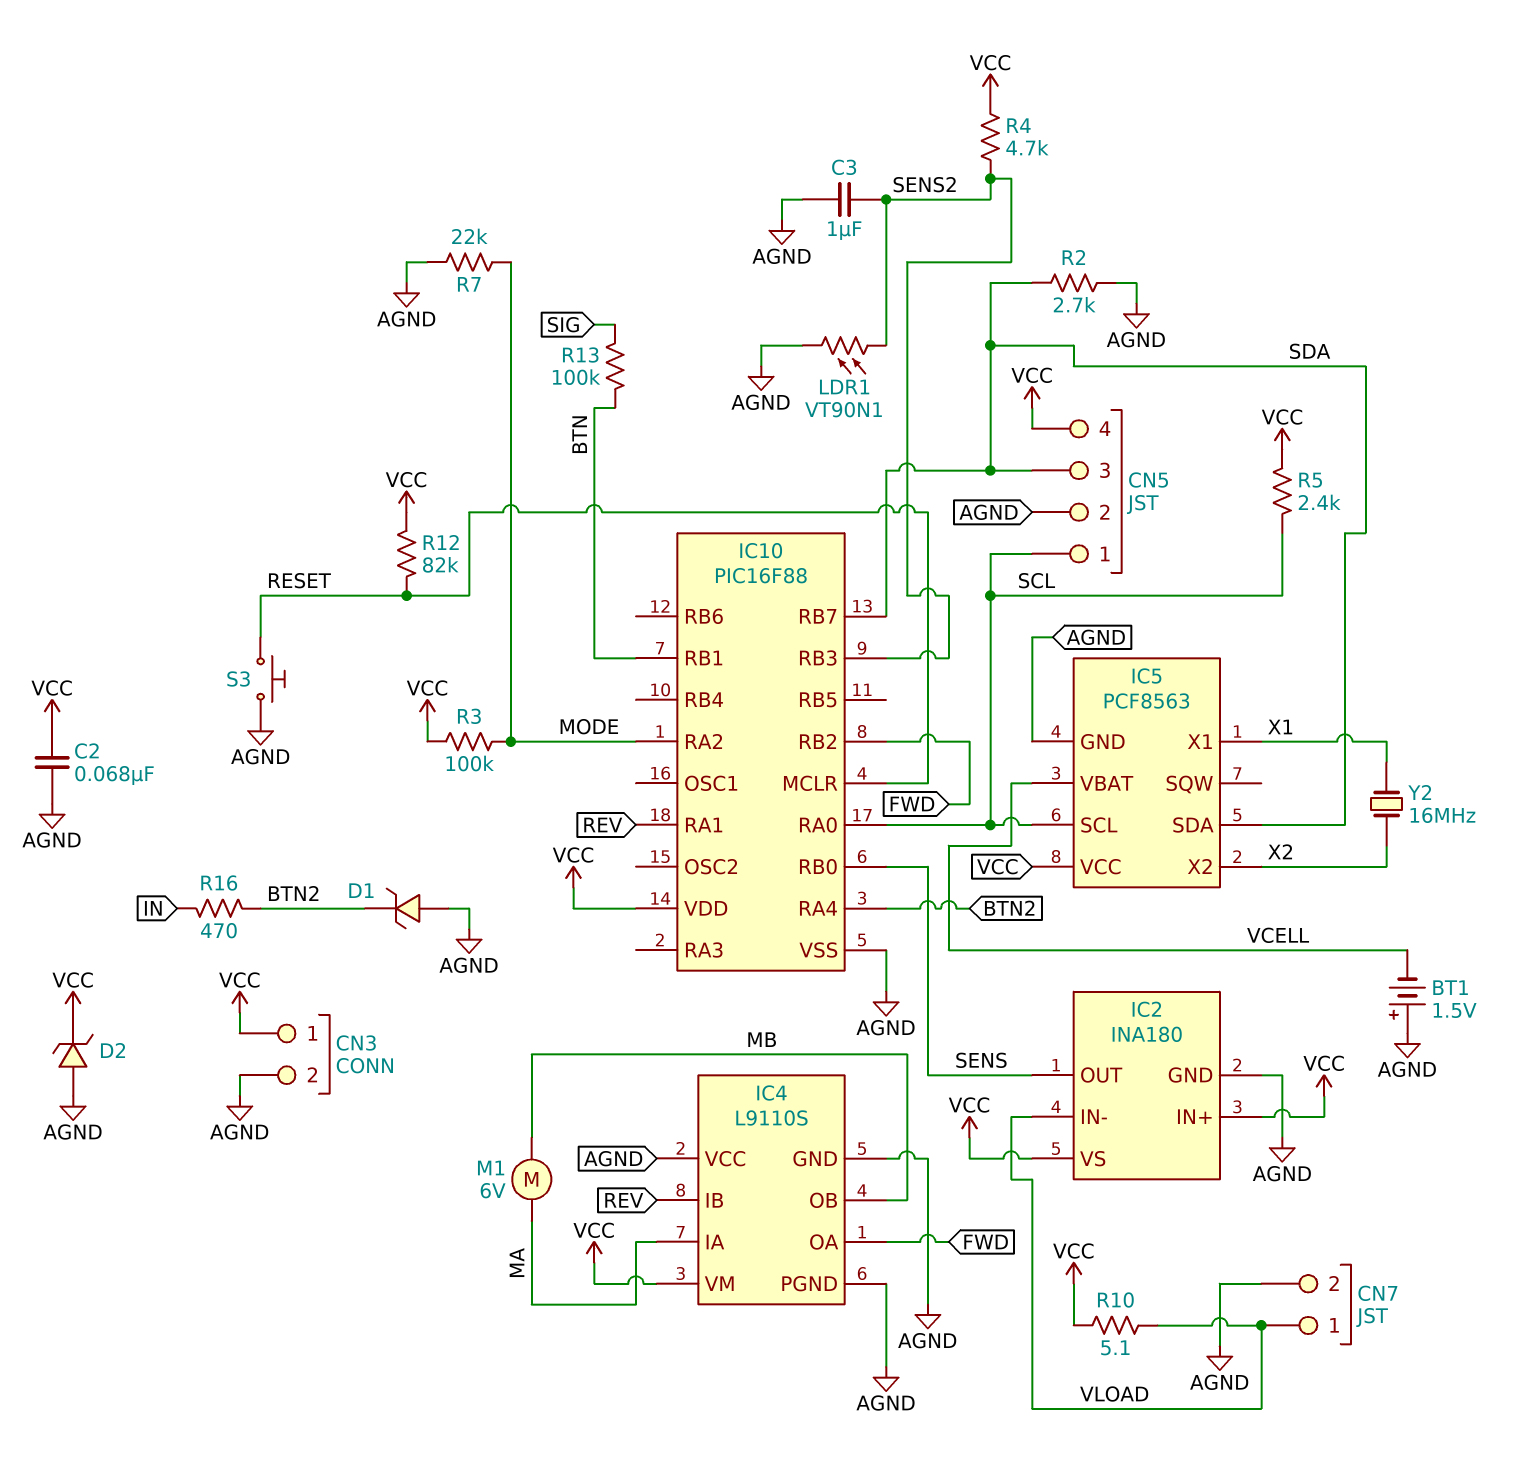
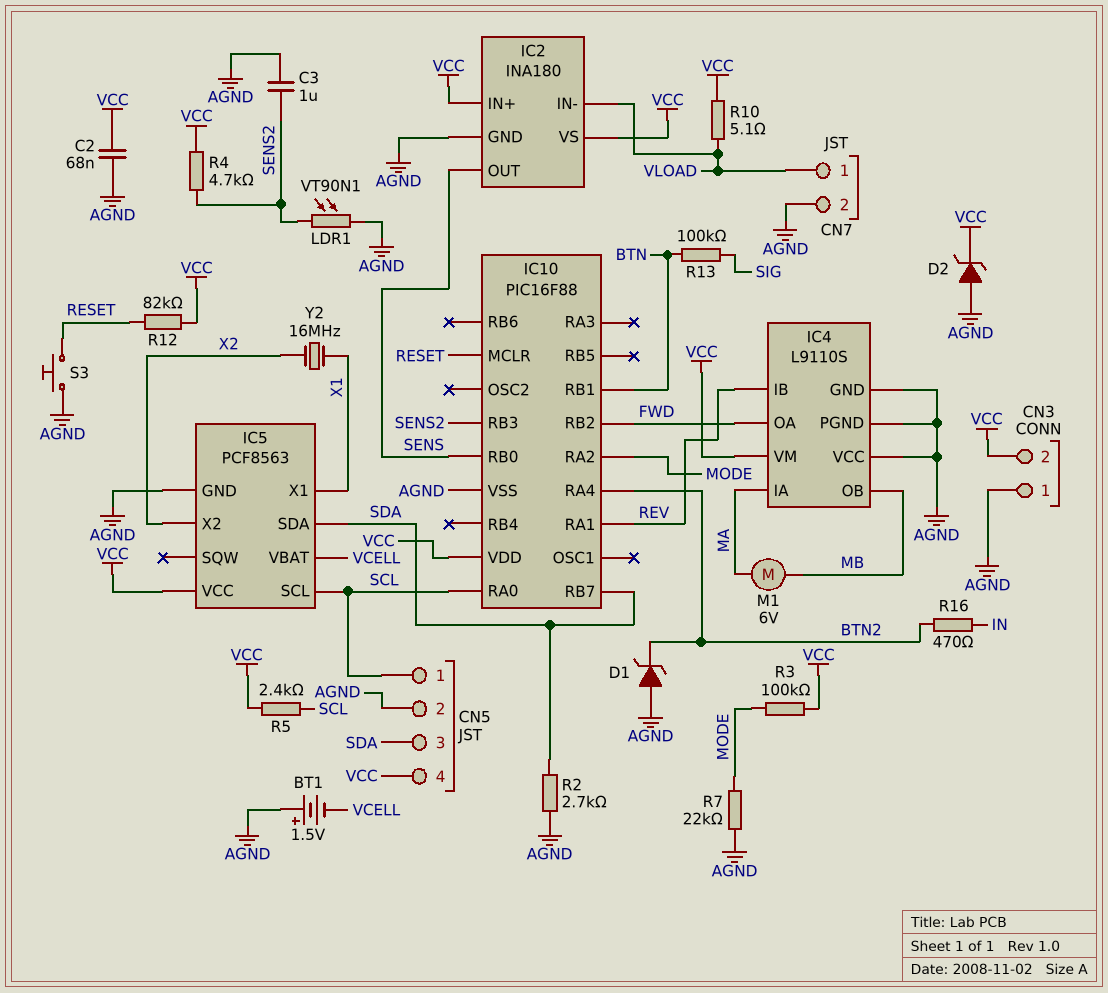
CN3 pin 1: VCC -> AGND
CN3 pin 2: AGND -> VCC

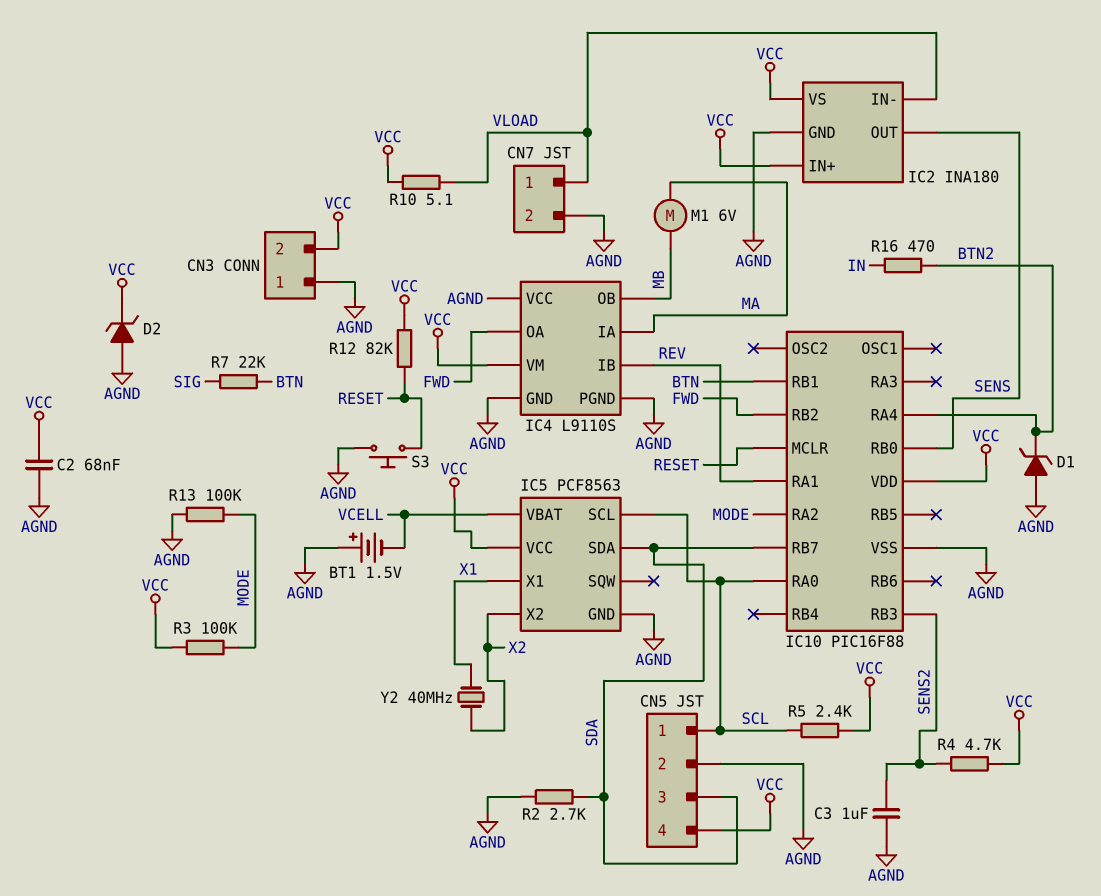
LDR1: VT90N1 (AGND, SENS2) -> none
R7: 22k (AGND, MODE) -> 22k (BTN, SIG)
R13: 100k (BTN, SIG) -> 100k (AGND, MODE)
Y2: 16MHz (X1, X2) -> 40MHz (X1, X2)

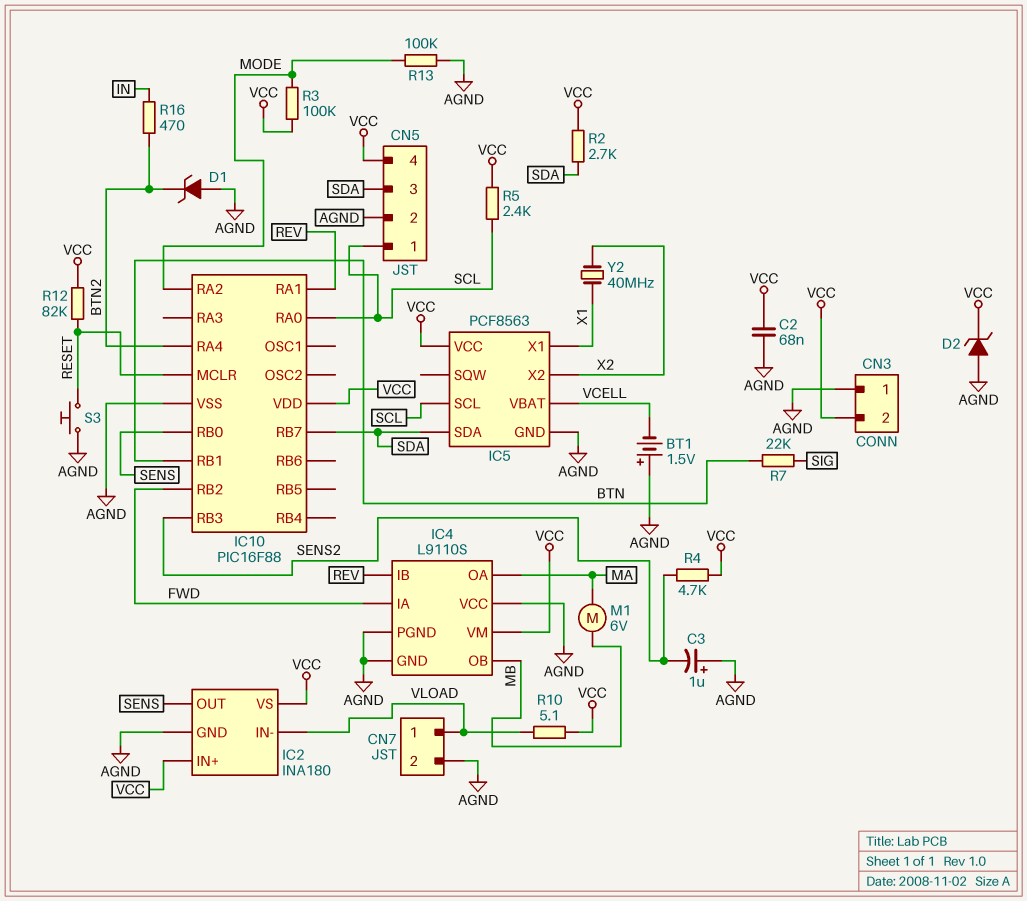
C3: 1uF (AGND, SENS2) -> 1uF (plus AGND, minus SENS2)
IC4 pin IA: MA -> FWD
IC4 pin OA: FWD -> MA
R2: 2.7k (AGND, SDA) -> 2.7k (SDA, VCC)

